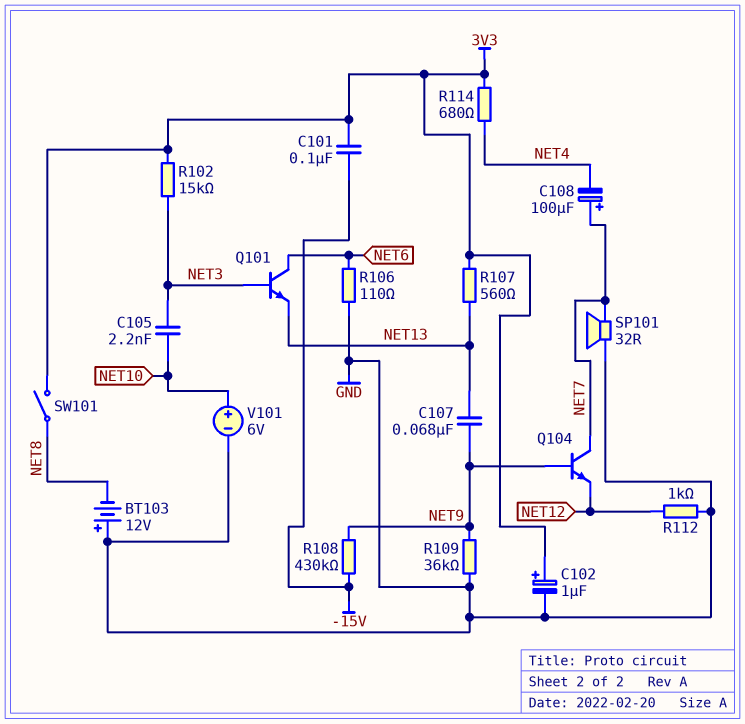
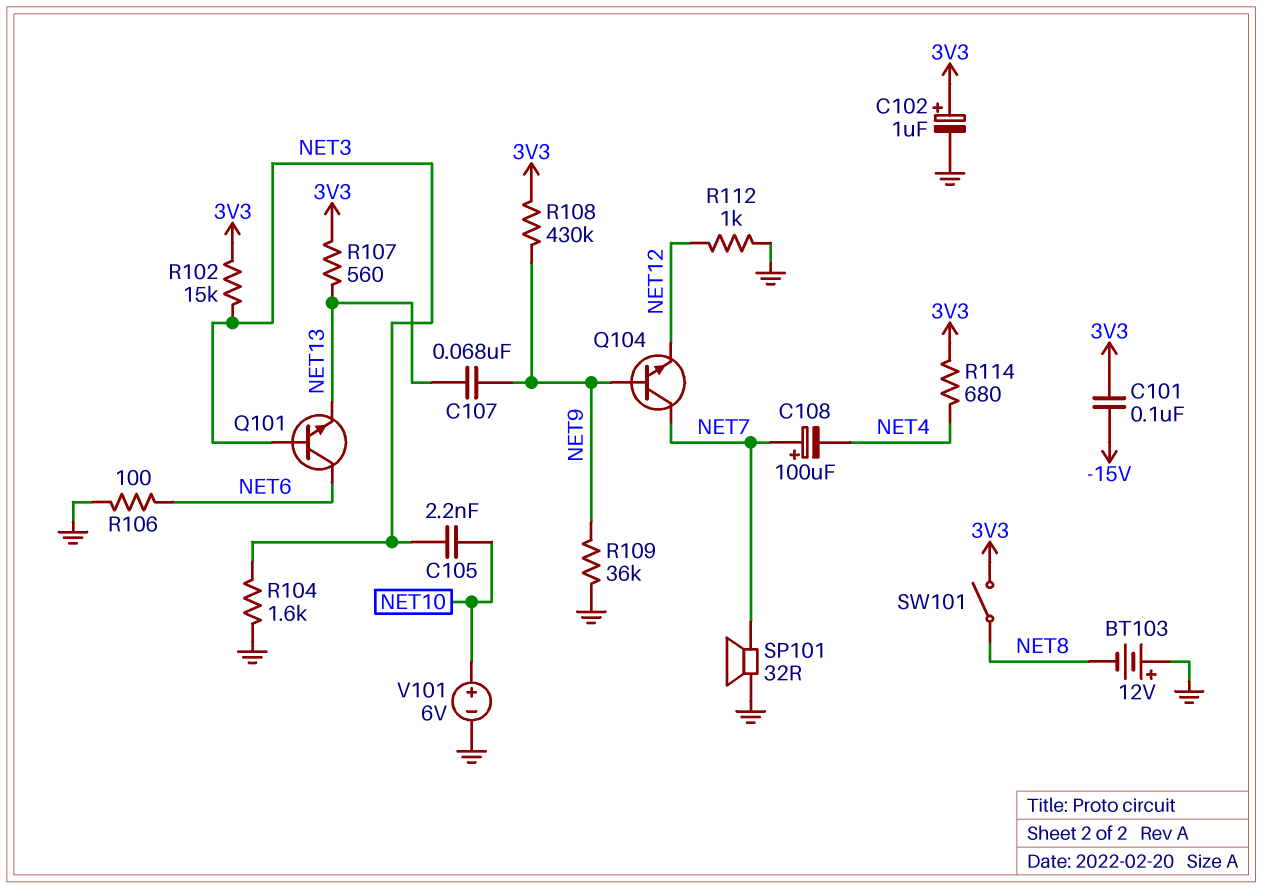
R104: none -> 1.6k (GND, NET3)
R106: 110 (GND, NET6) -> 100 (GND, NET6)
R108: 430k (-15V, NET9) -> 430k (3V3, NET9)

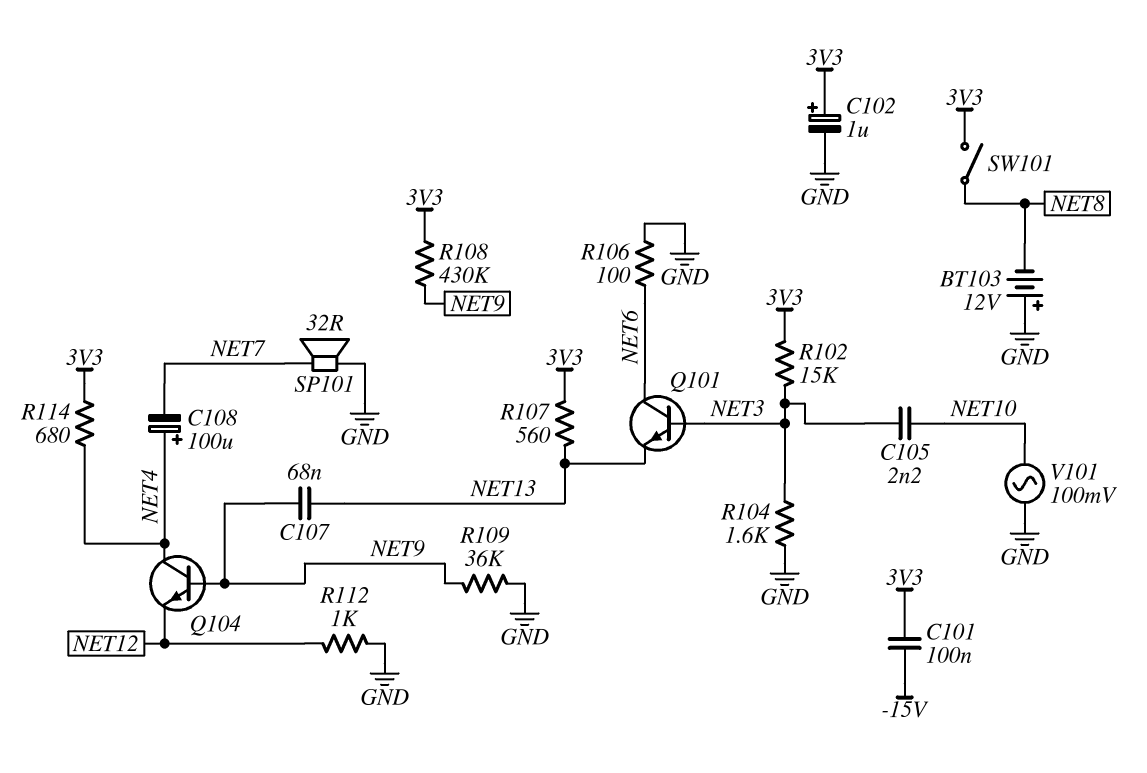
C108: 100uF (plus NET7, minus NET4) -> 100uF (plus NET4, minus NET7)
Q104: NPN (B NET9, C NET7, E NET12) -> NPN (B NET9, C NET4, E NET12)
V101: 6V (plus NET10, minus GND) -> AC 100mV (GND, NET10)

